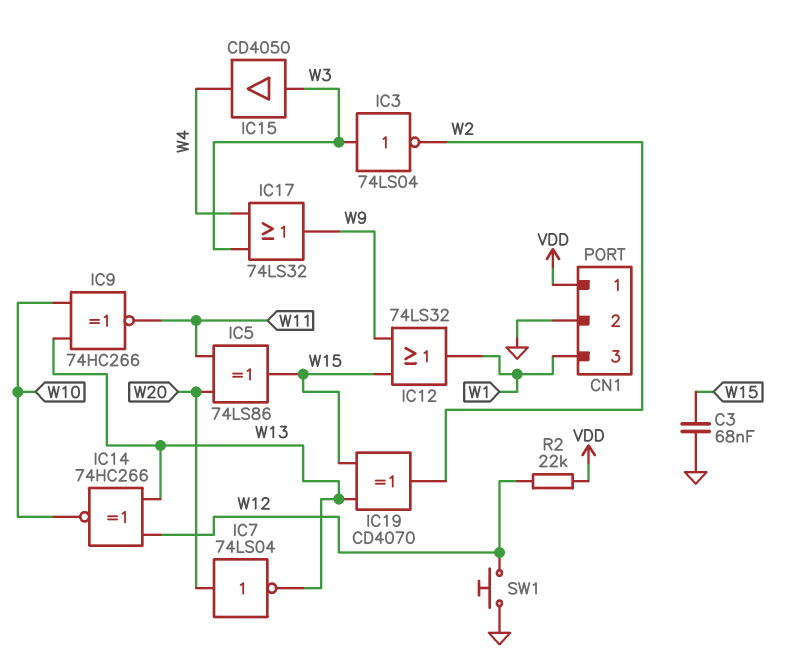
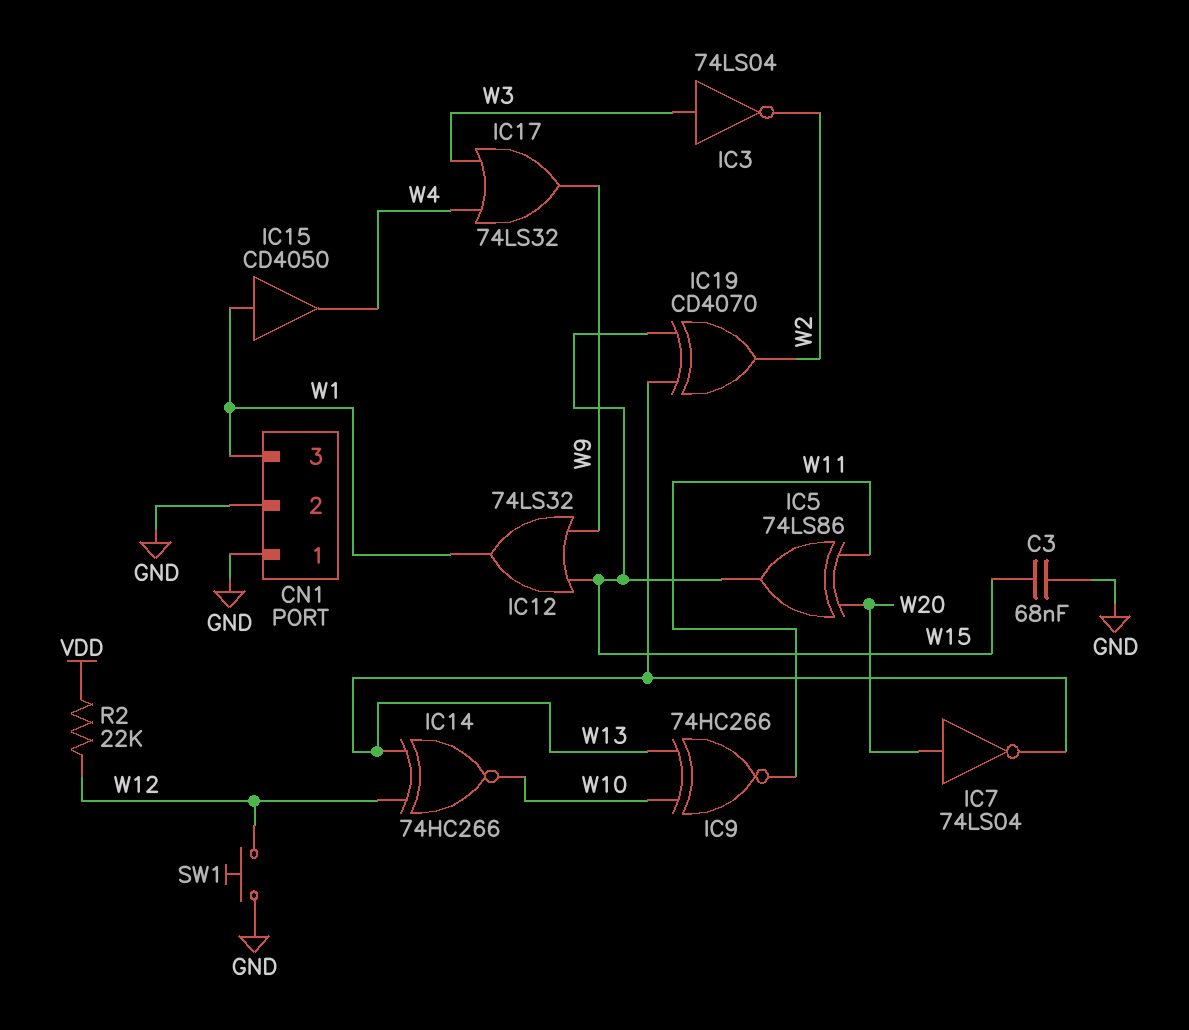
CN1 pin 1: VDD -> GND
IC15: buffer CD4050 (in W3, out W4) -> buffer CD4050 (in W1, out W4)

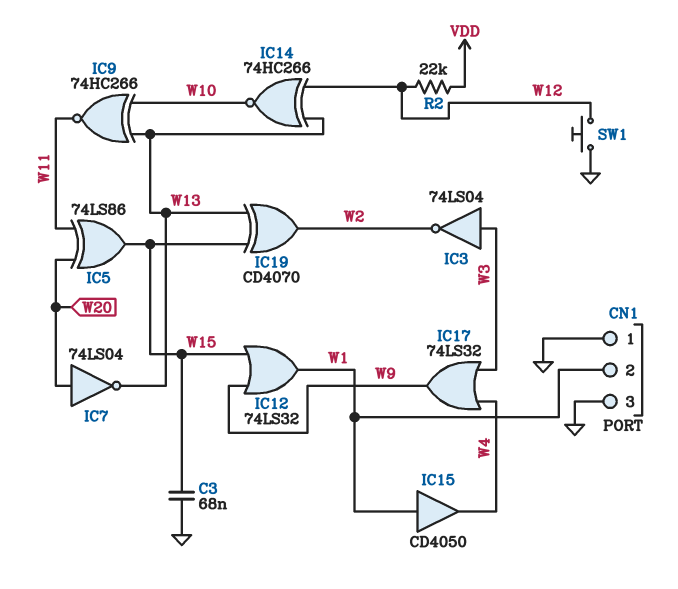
CN1 pin 2: GND -> W1
CN1 pin 3: W1 -> GND

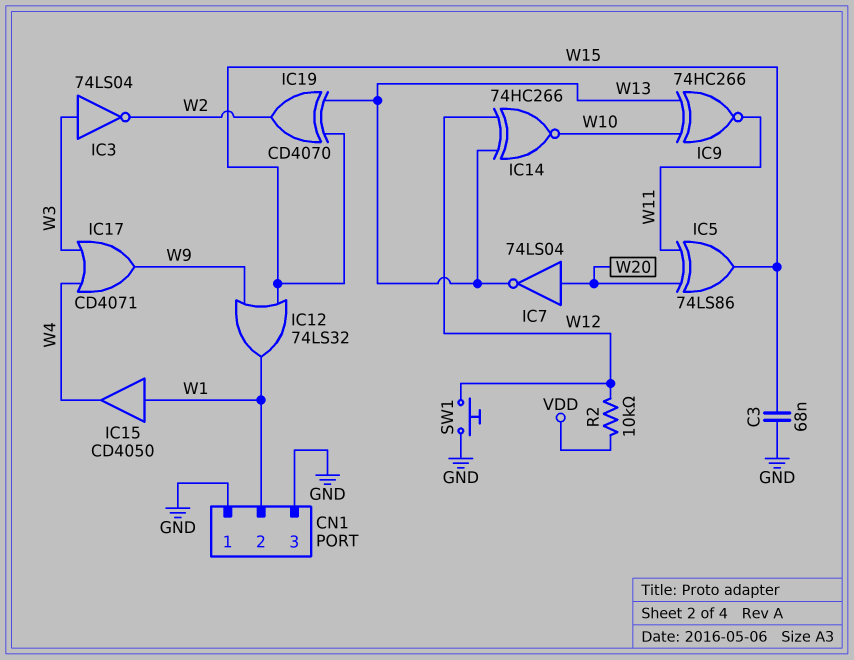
IC17: OR 74LS32 (in W3, in W4, out W9) -> OR CD4071 (in W3, in W4, out W9)
R2: 22k (VDD, W12) -> 10k (VDD, W12)

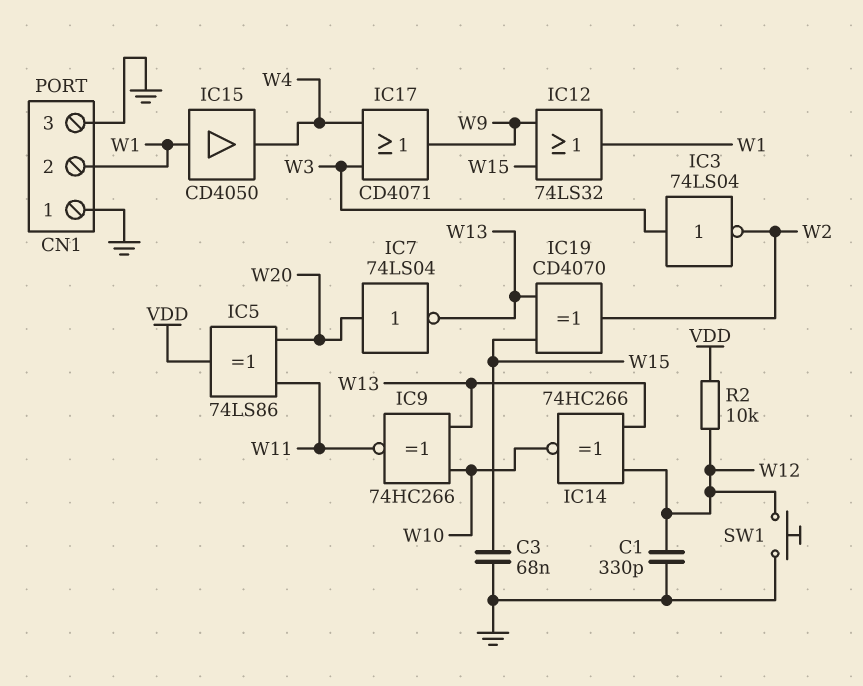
C1: none -> 330pF (GND, W12)
IC5: XOR 74LS86 (in W11, in W20, out W15) -> XOR 74LS86 (in W11, in W20, out VDD)

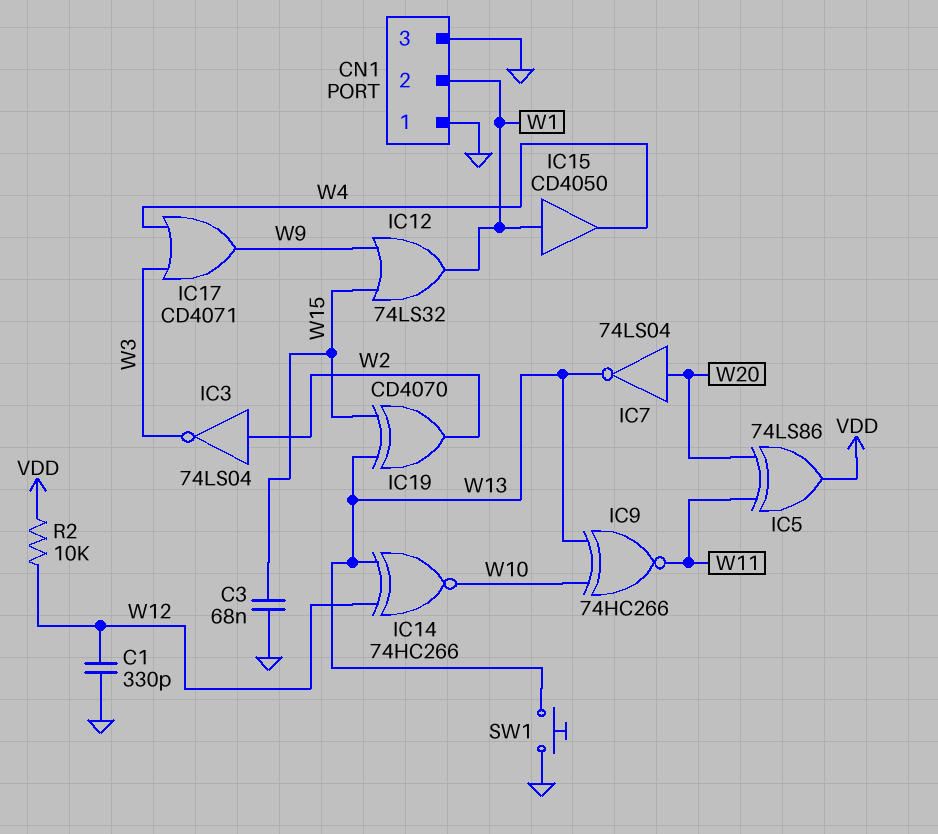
IC3: NOT 74LS04 (in W3, out W2) -> NOT 74LS04 (in W2, out W3)
SW1: button (GND, W12) -> button (GND, W13)

